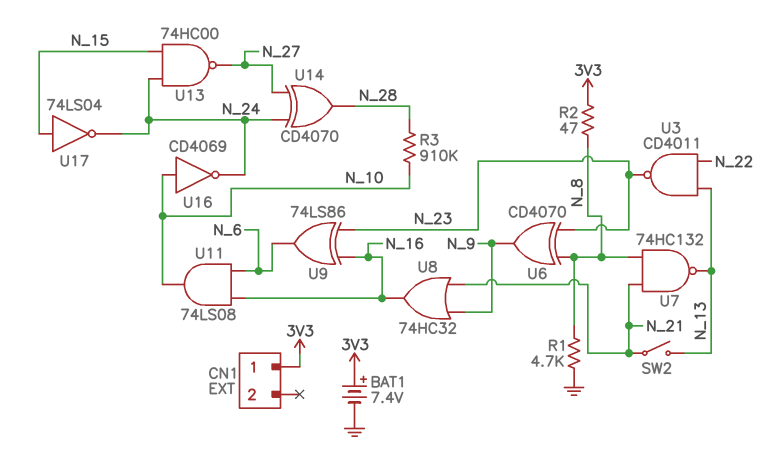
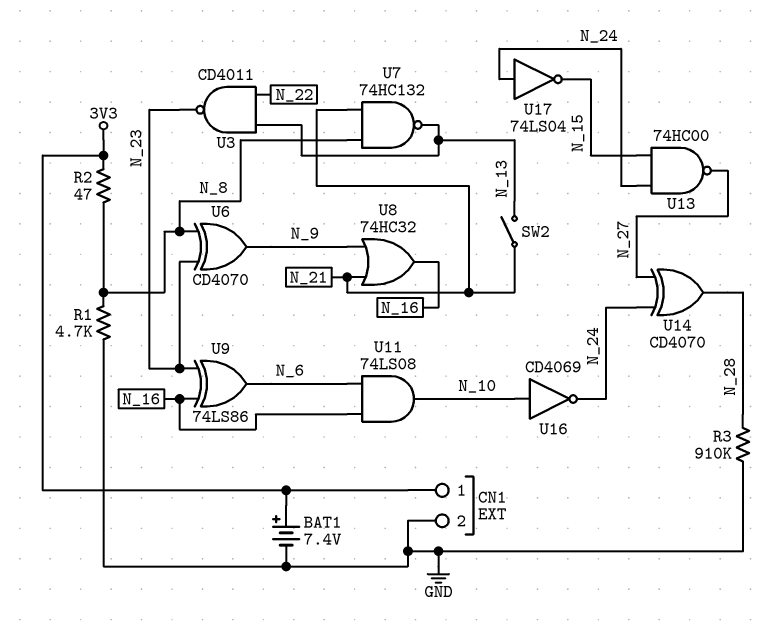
CN1 pin 2: none -> GND
R3: 910k (N_10, N_28) -> 910k (GND, N_28)
U17: NOT 74LS04 (in N_15, out N_24) -> NOT 74LS04 (in N_24, out N_15)

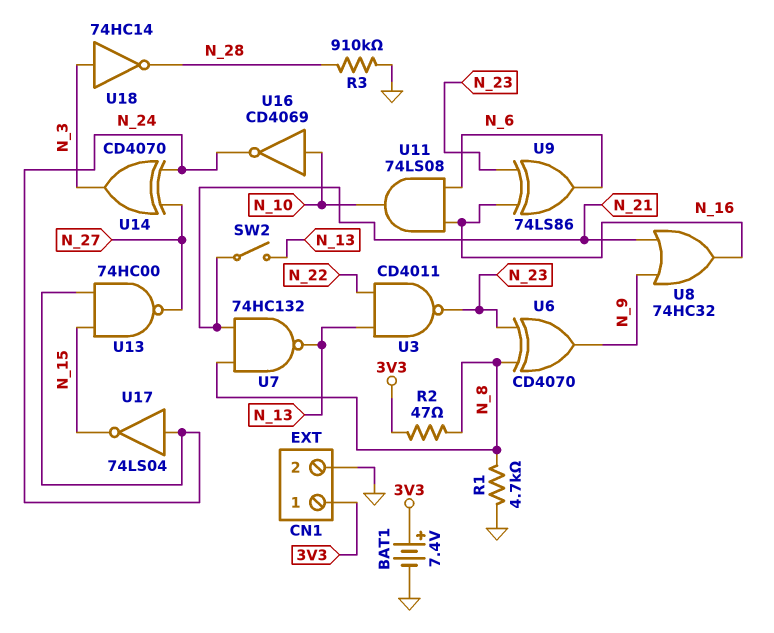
U14: XOR CD4070 (in N_24, in N_27, out N_28) -> XOR CD4070 (in N_24, in N_27, out N_3)
U18: none -> NOT 74HC14 (in N_3, out N_28)

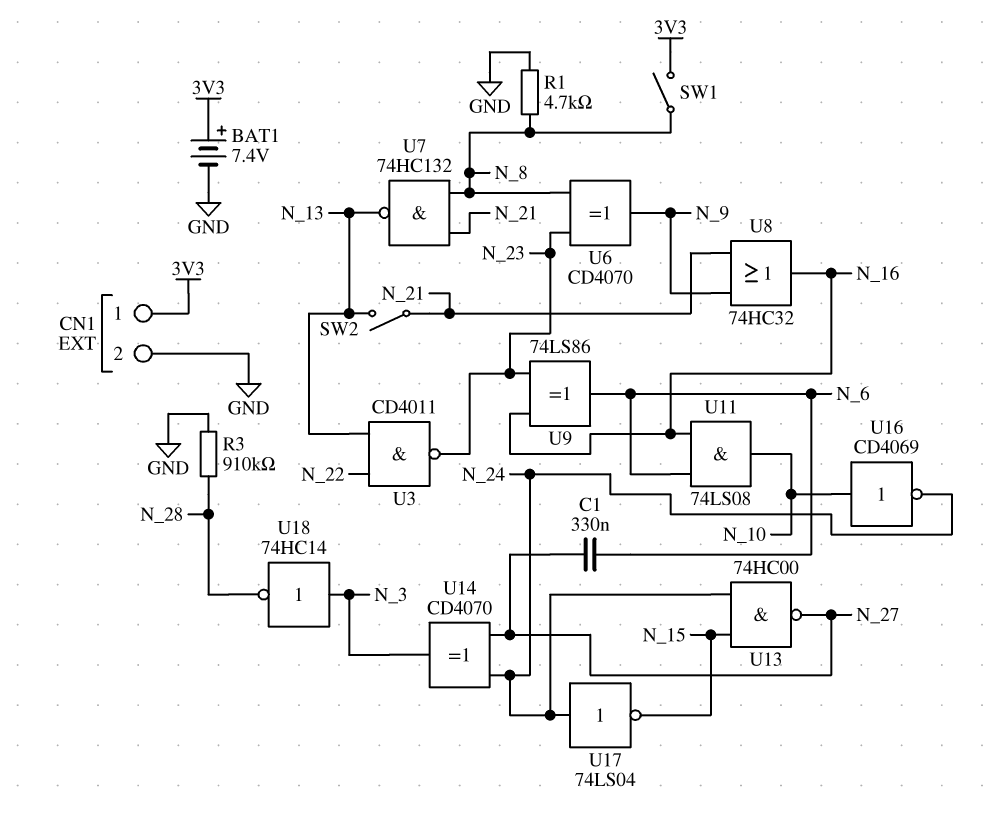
C1: none -> 330nF (N_6, N_27)
R2: 47 (3V3, N_8) -> none
SW1: none -> switch (3V3, N_8)

